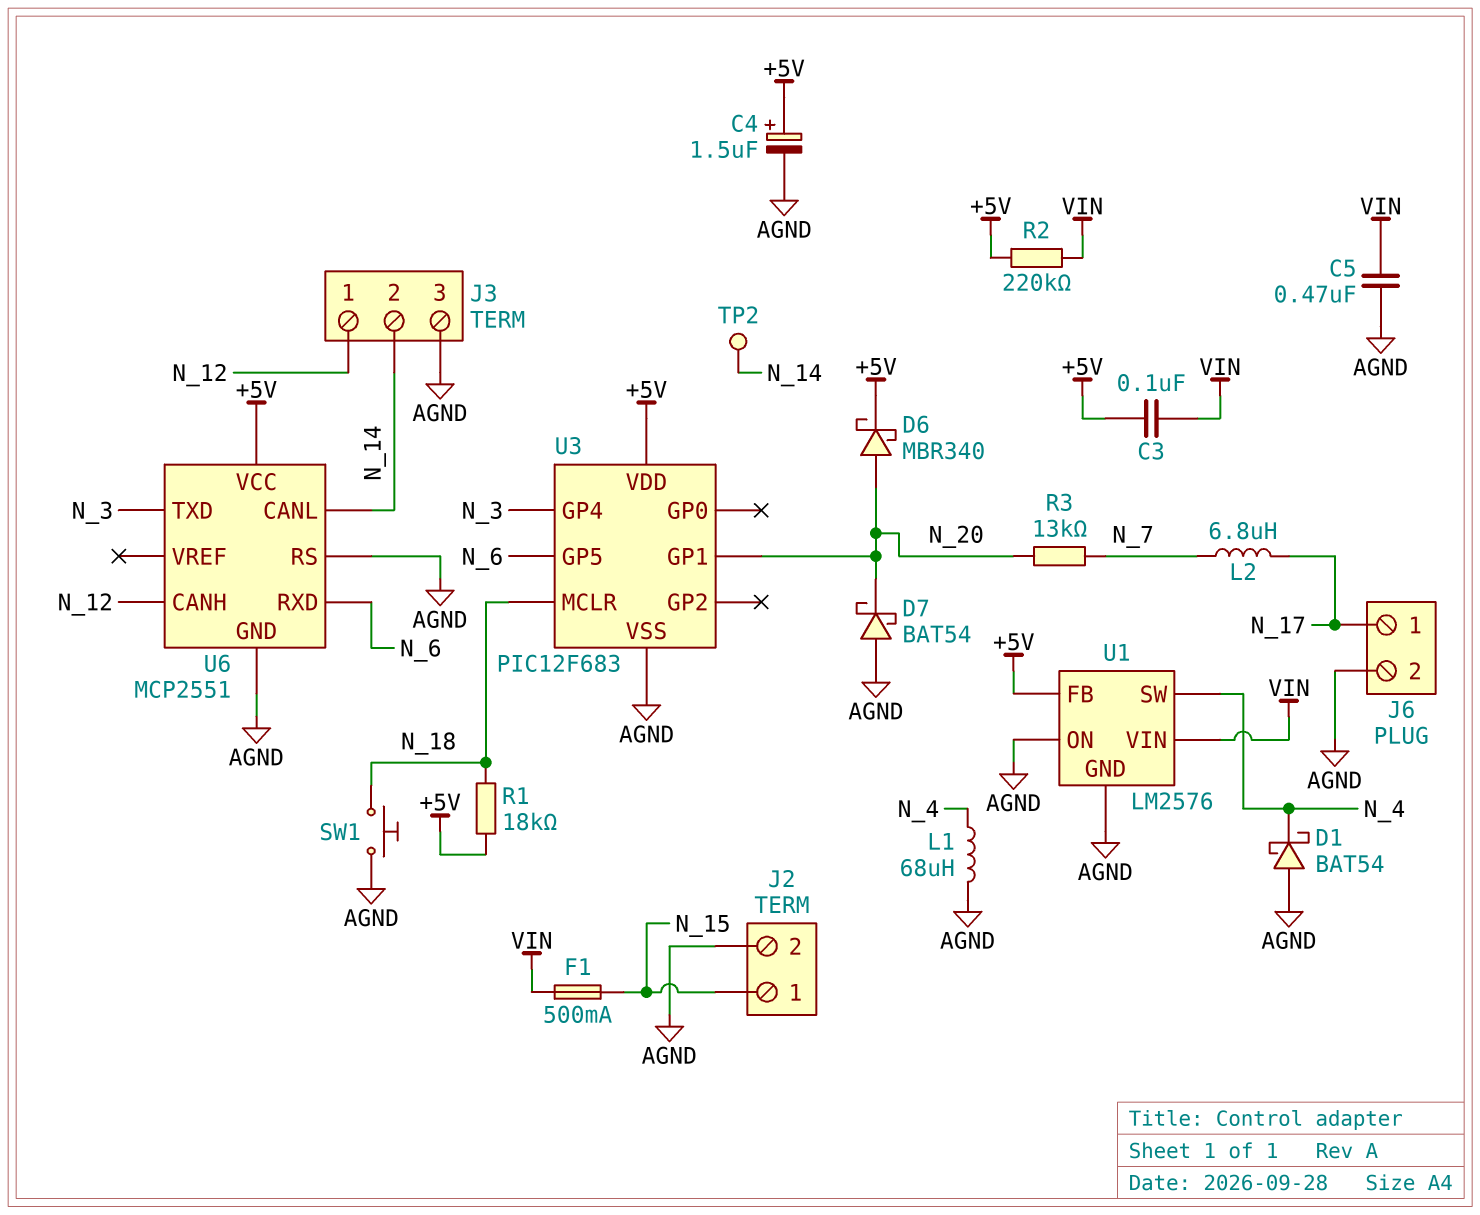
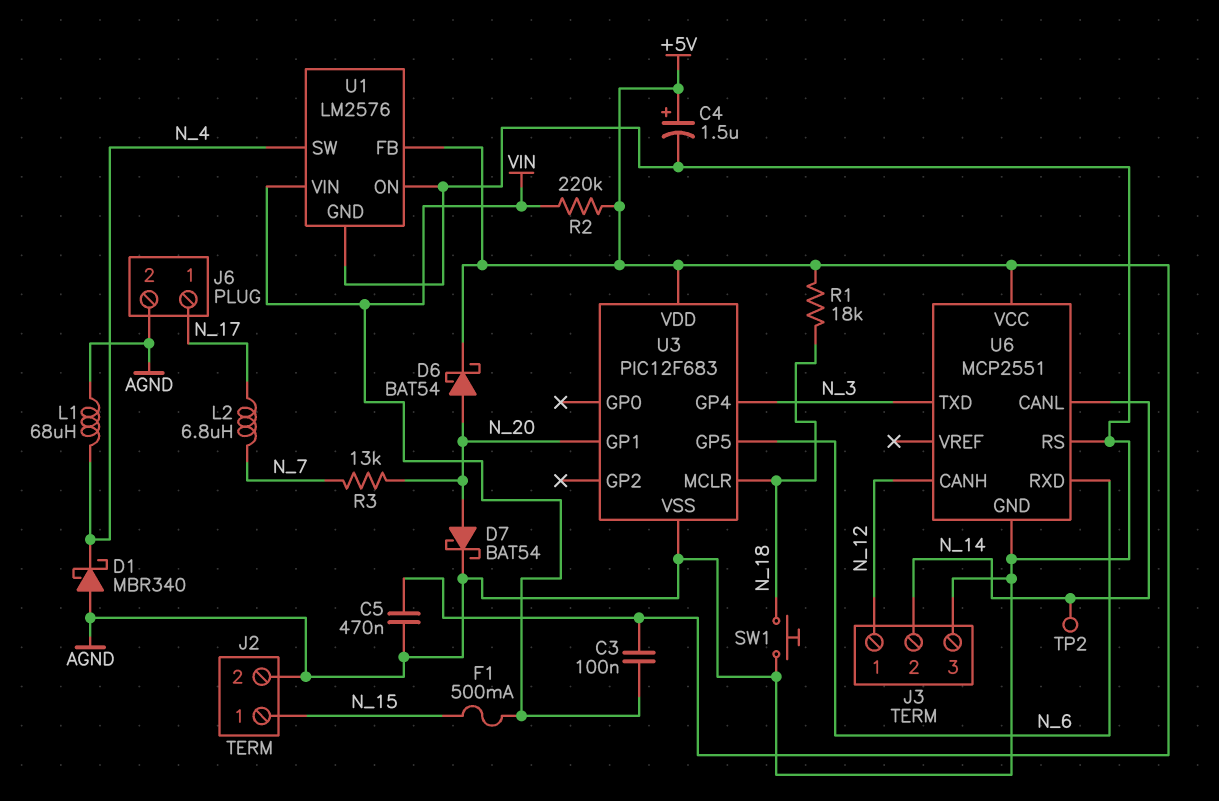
C5: 470nF (AGND, VIN) -> 470nF (+5V, AGND)
D1: schottky BAT54 (A AGND, K N_4) -> schottky MBR340 (A AGND, K N_4)
D6: schottky MBR340 (A N_20, K +5V) -> schottky BAT54 (A N_20, K +5V)
D7: schottky BAT54 (A AGND, K N_20) -> schottky BAT54 (A N_20, K AGND)

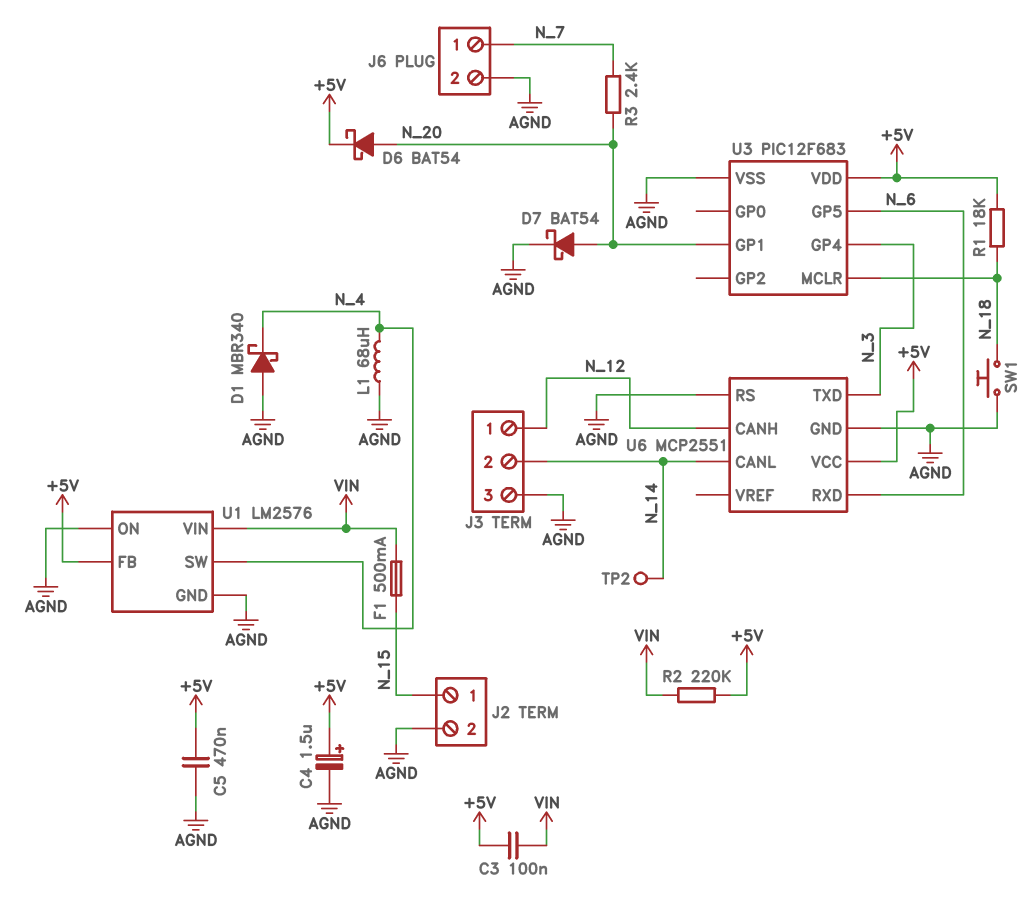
J6 pin 1: N_17 -> N_7
L2: 6.8uH (N_7, N_17) -> none
R3: 13k (N_7, N_20) -> 2.4k (N_7, N_20)

